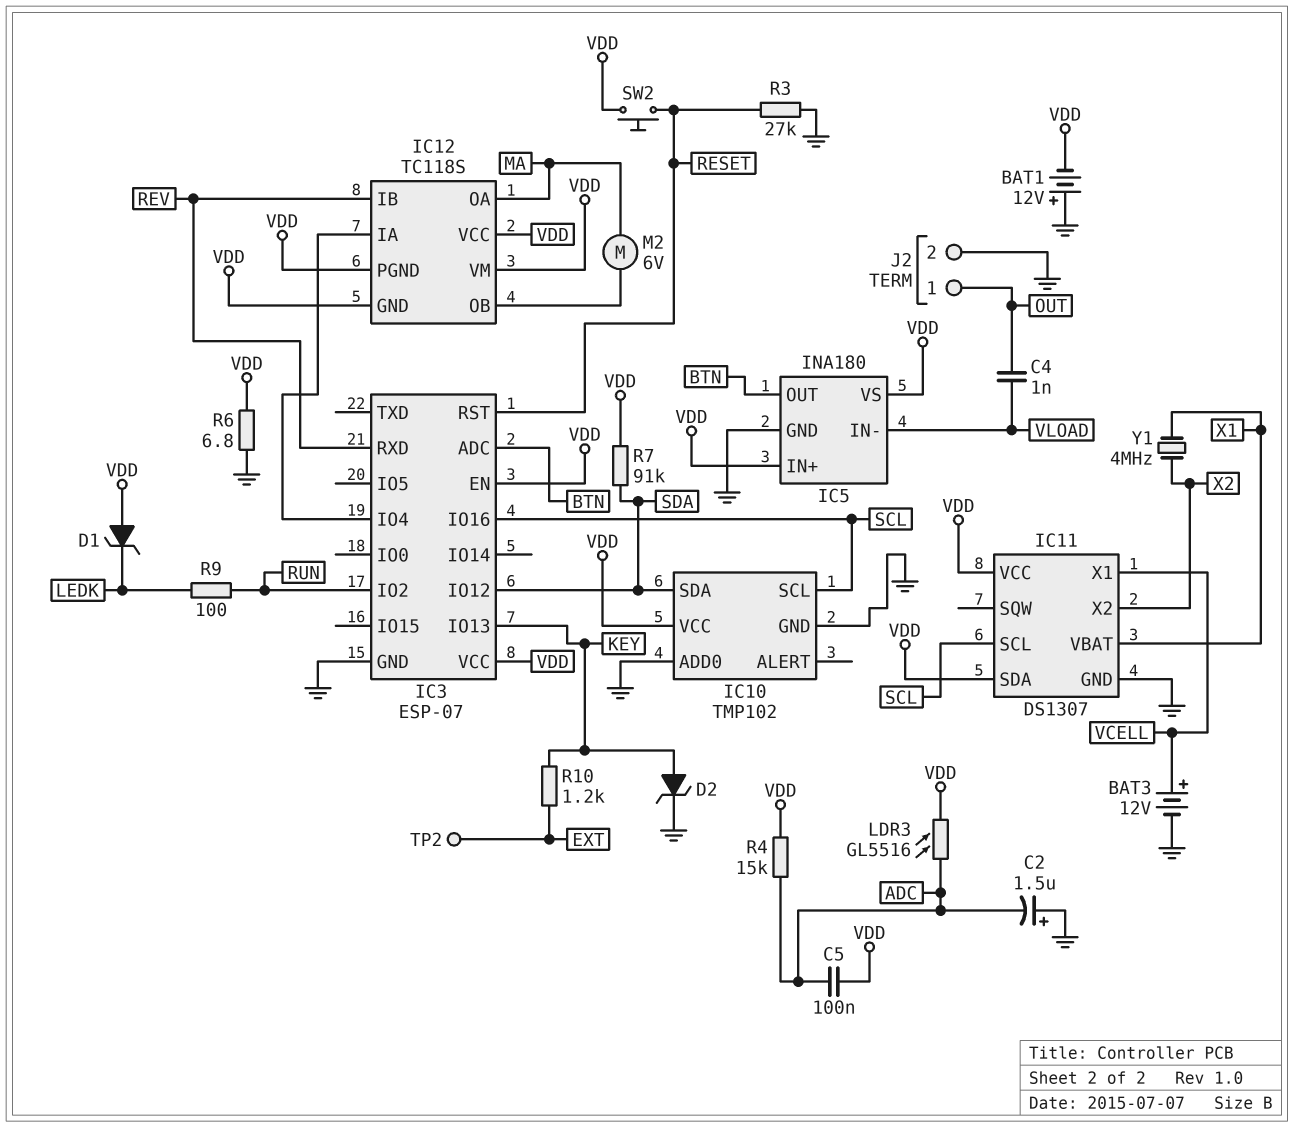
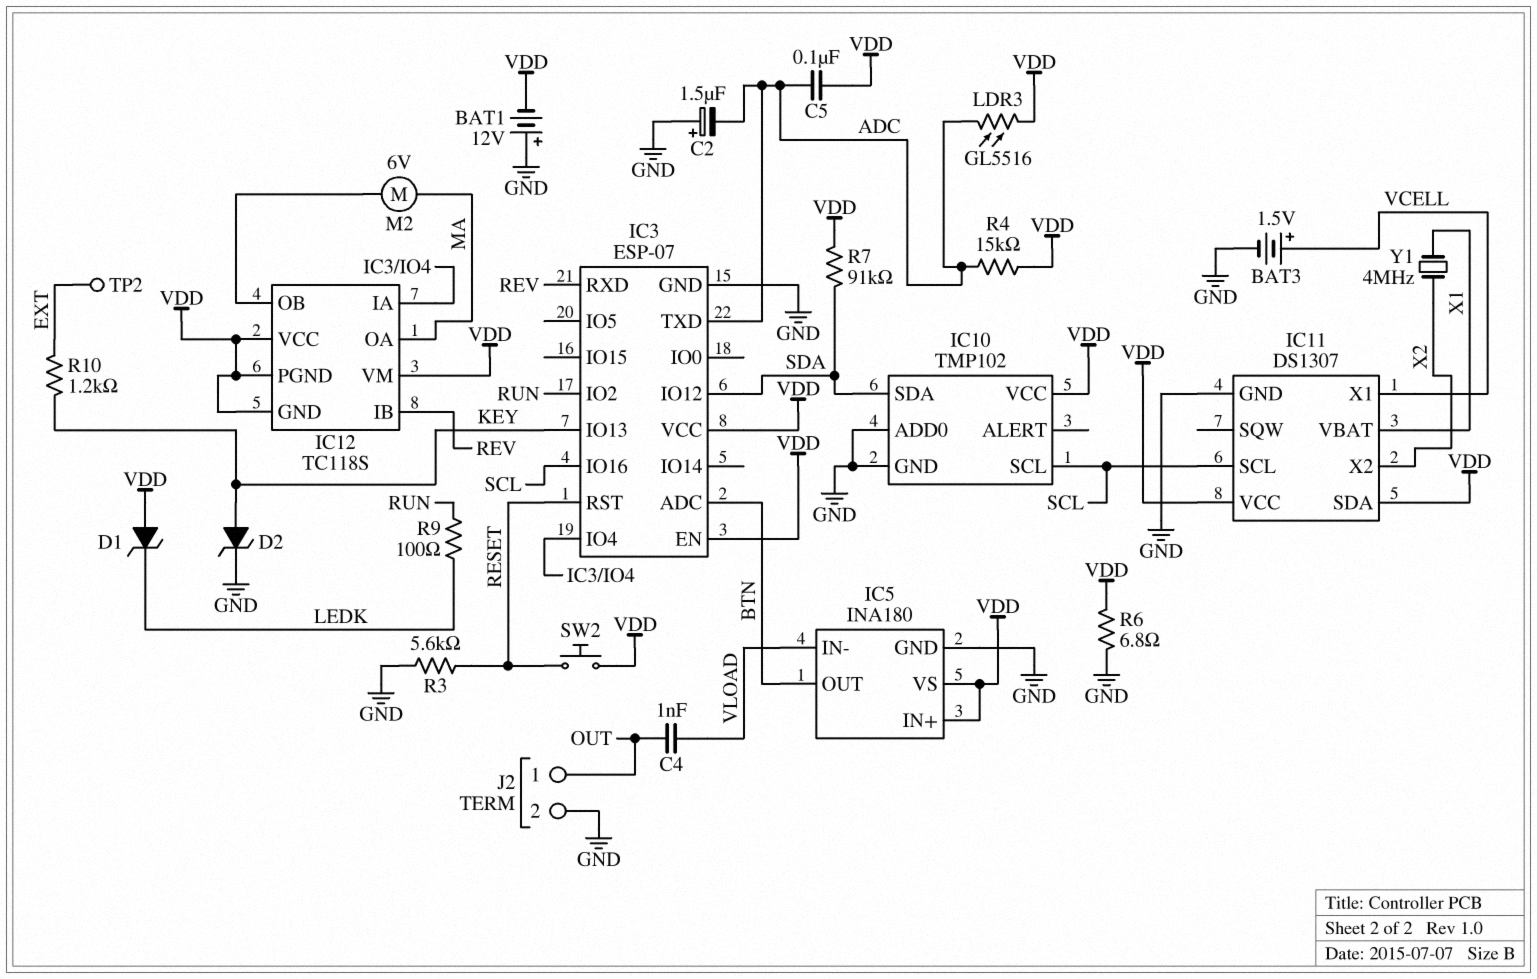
BAT3: 12V (plus VCELL, minus GND) -> 1.5V (plus VCELL, minus GND)
IC3 pin TXD: none -> ADC
R3: 27k (GND, RESET) -> 5.6k (GND, RESET)

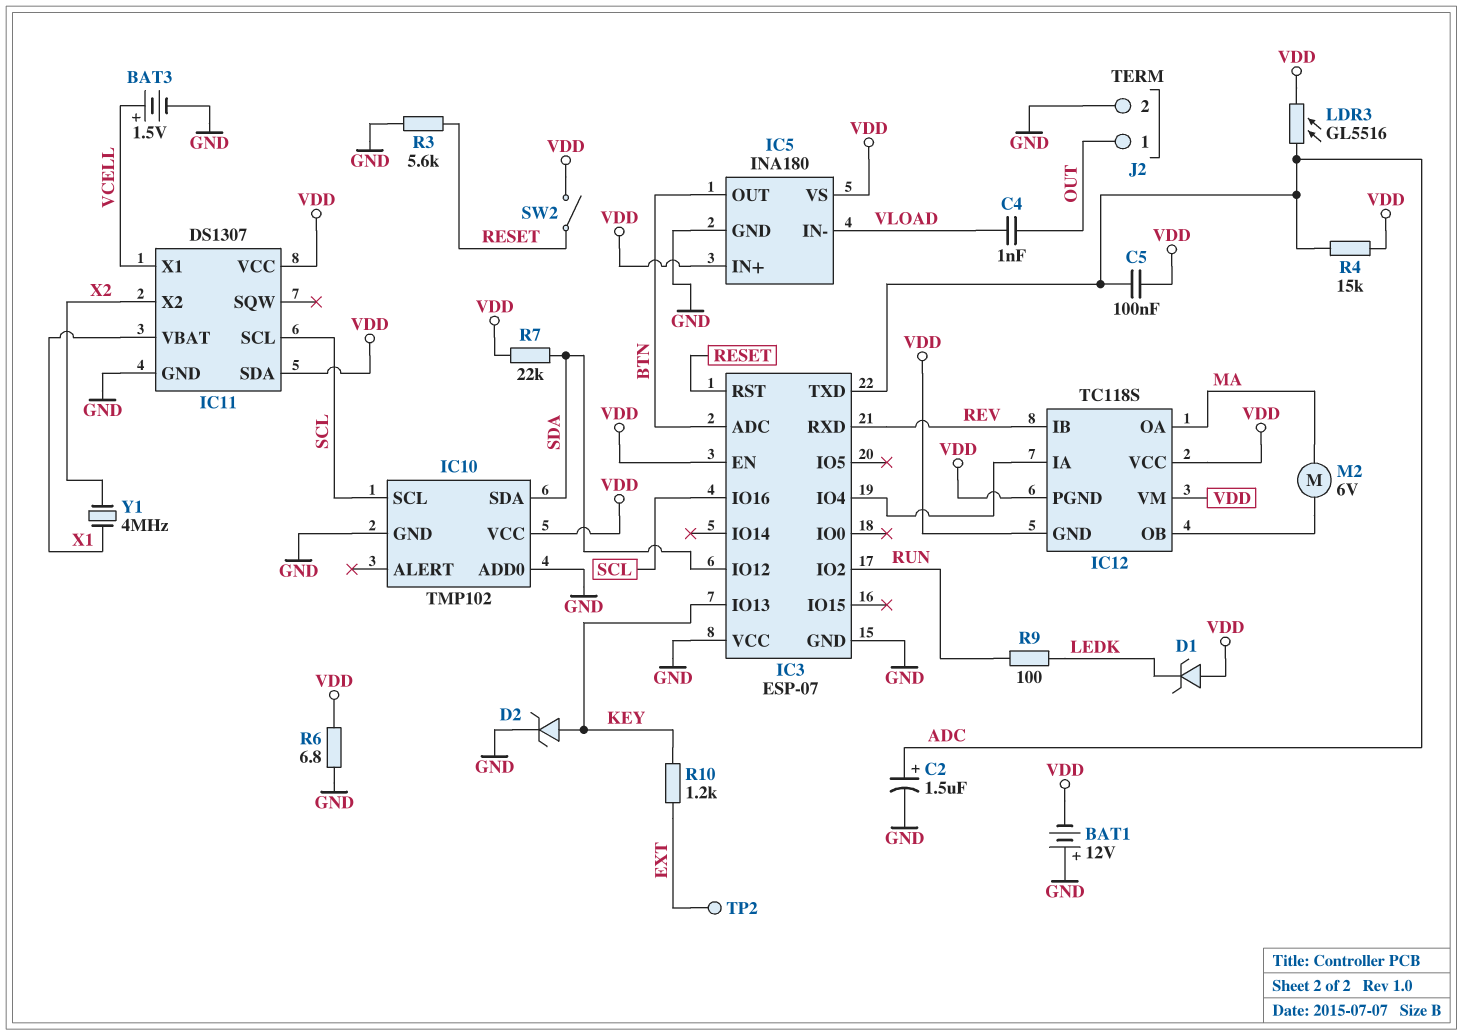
C2: 1.5uF (plus GND, minus ADC) -> 1.5uF (plus ADC, minus GND)
IC3 pin VCC: VDD -> GND
R7: 91k (SDA, VDD) -> 22k (SDA, VDD)
SW2: button (RESET, VDD) -> switch (RESET, VDD)

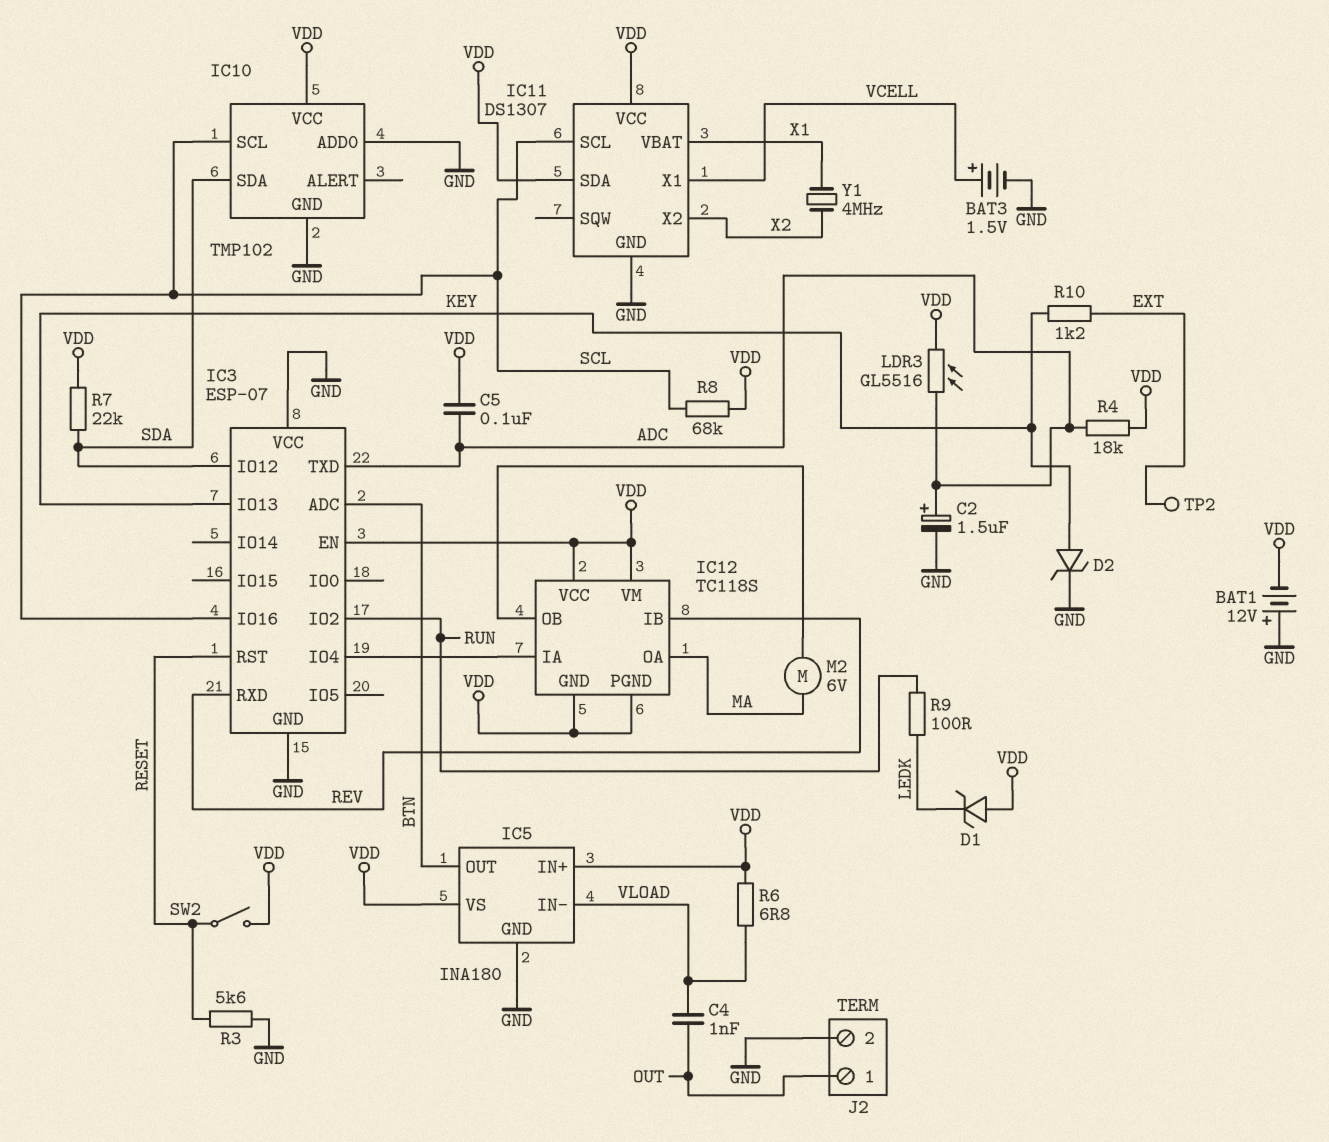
R4: 15k (ADC, VDD) -> 18k (ADC, VDD)
R6: 6.8 (GND, VDD) -> 6.8 (VDD, VLOAD)
R8: none -> 68k (SCL, VDD)

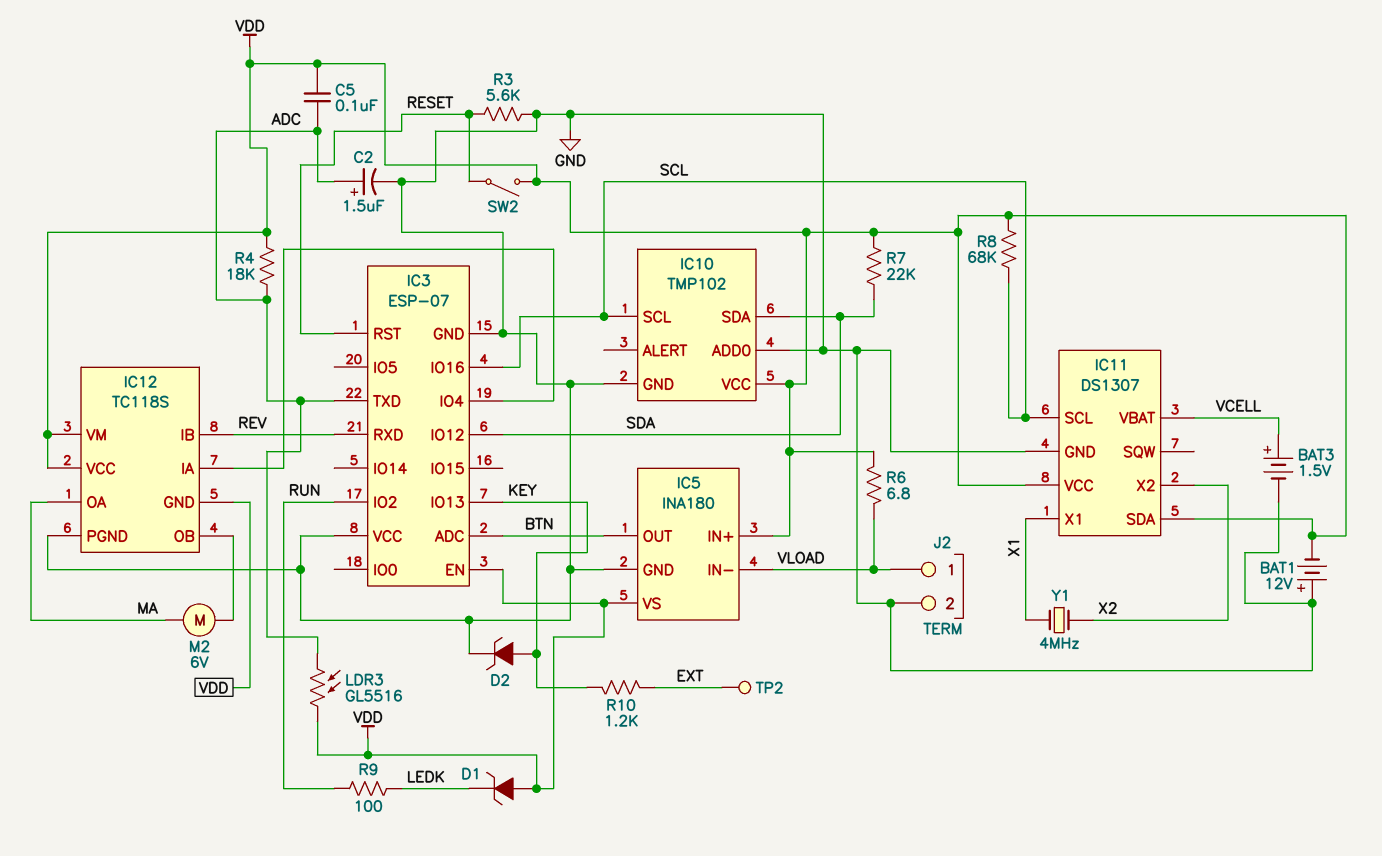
C4: 1nF (OUT, VLOAD) -> none
IC11 pin VBAT: X1 -> VCELL
IC11 pin X1: VCELL -> X1
IC12 pin PGND: VDD -> GND
J2 pin 1: OUT -> VLOAD

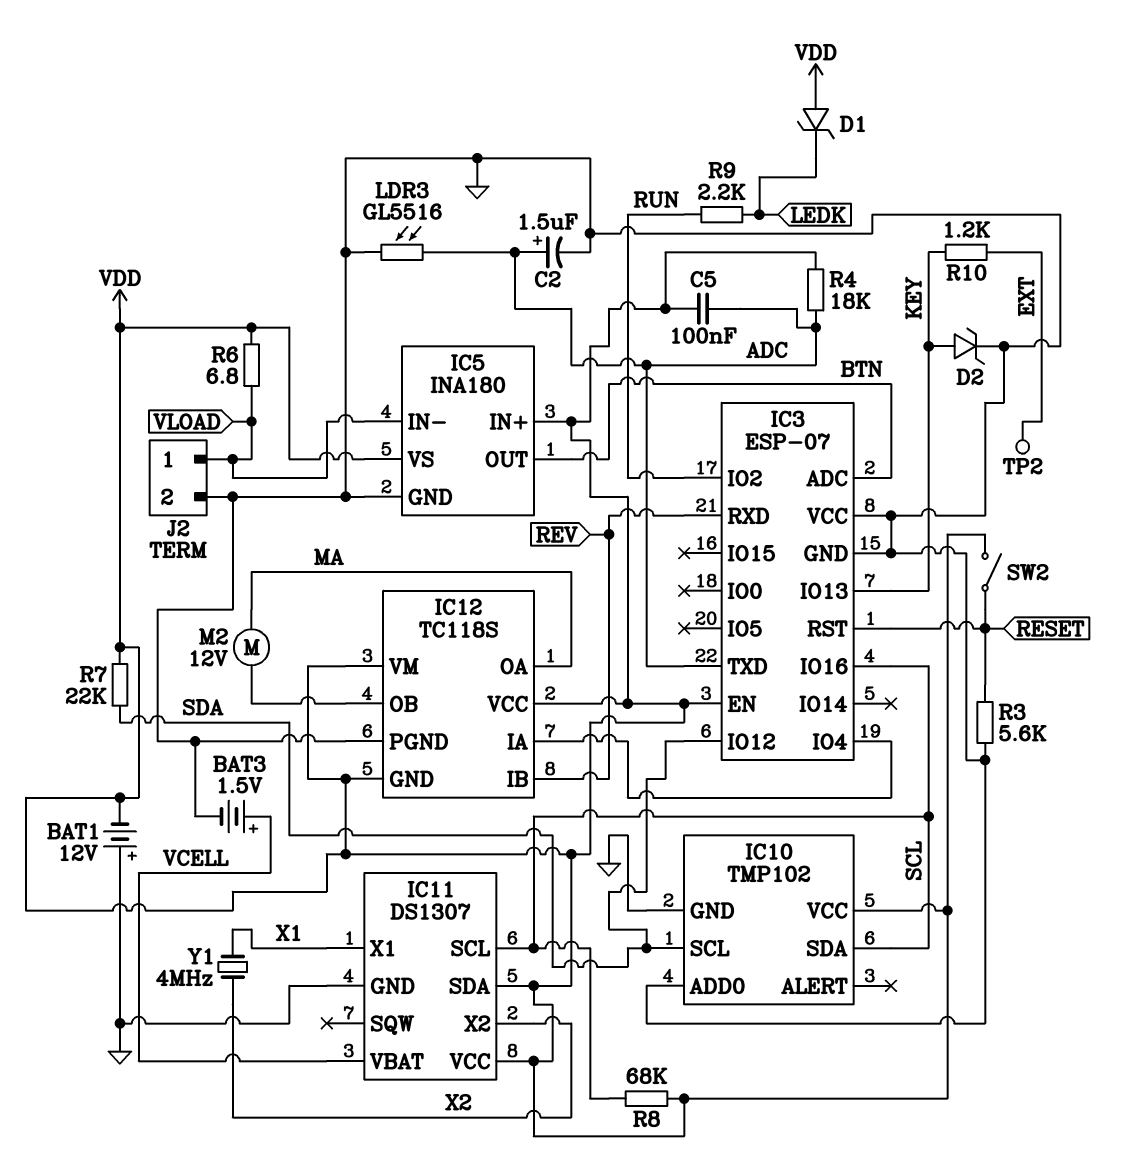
IC10 pin SCL: SCL -> SDA
IC10 pin SDA: SDA -> SCL
LDR3: GL5516 (ADC, VDD) -> GL5516 (ADC, GND)
M2: motor 6V (IC12/OB, MA) -> motor 12V (IC12/OB, MA)
R9: 100 (LEDK, RUN) -> 2.2k (LEDK, RUN)

